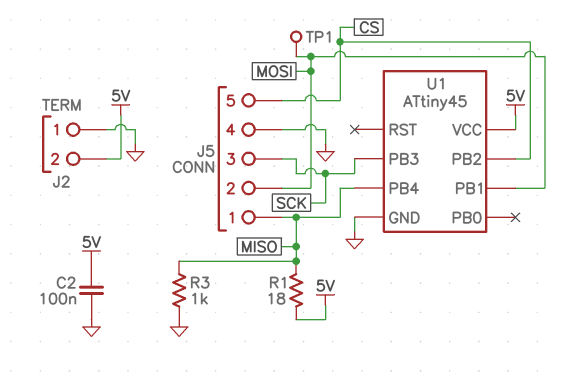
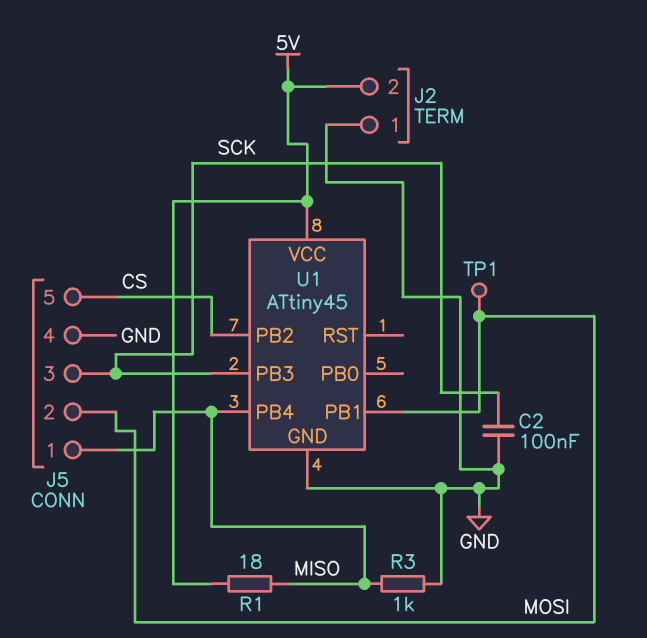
C2: 100nF (5V, GND) -> 100nF (GND, SCK)

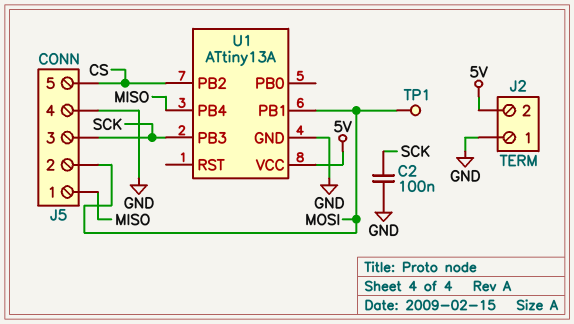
R1: 18 (5V, MISO) -> none
R3: 1k (GND, MISO) -> none
U1: ATtiny45 -> ATtiny13A

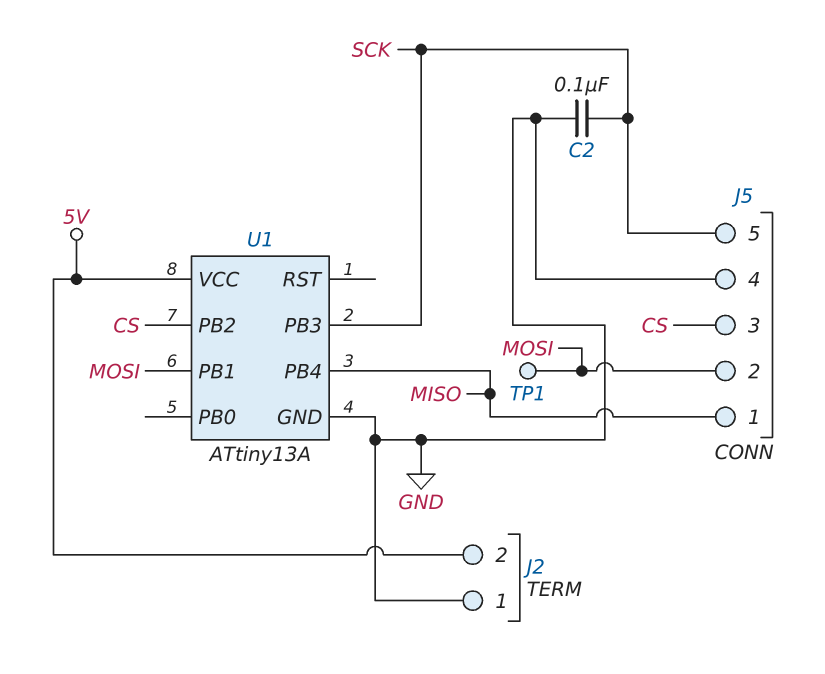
J5 pin 3: SCK -> CS
J5 pin 5: CS -> SCK

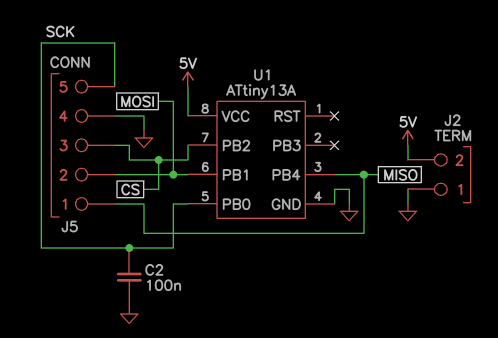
TP1: test point (MOSI) -> none
U1 pin PB0: none -> SCK
U1 pin PB3: SCK -> none

